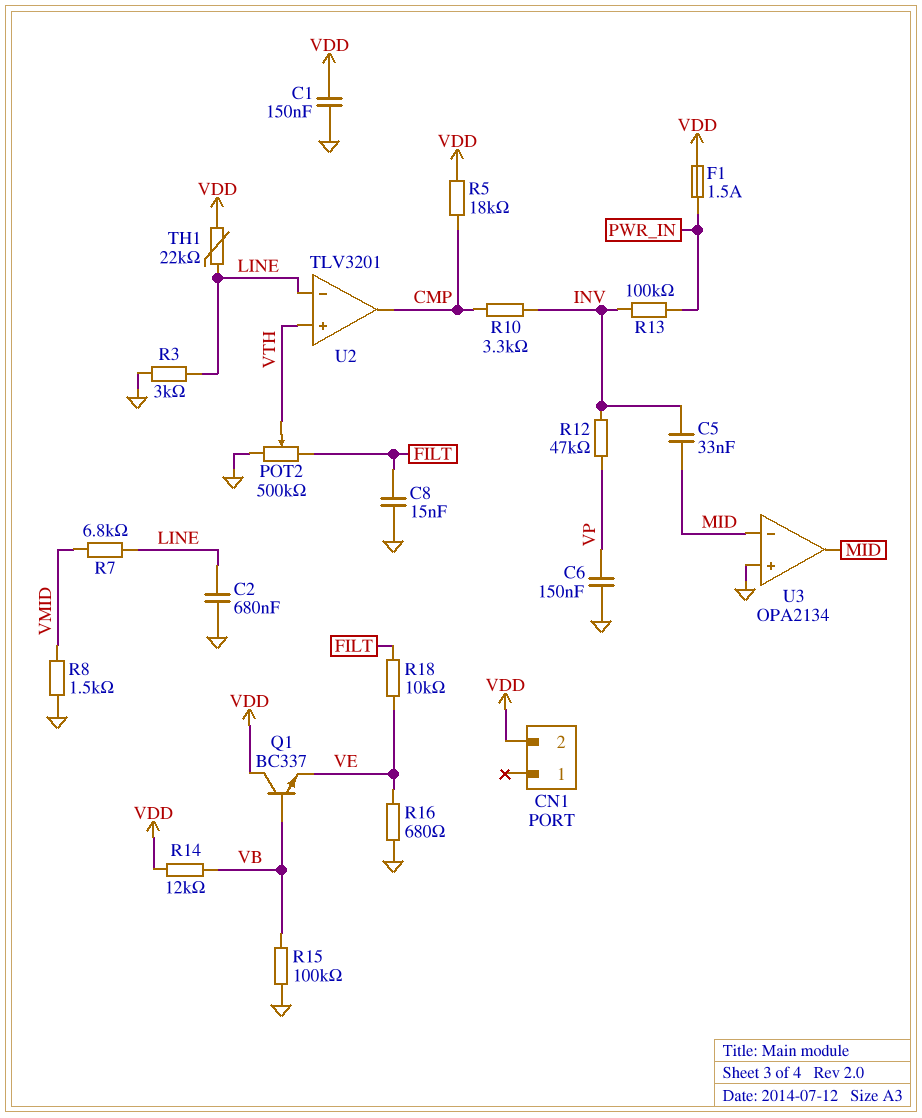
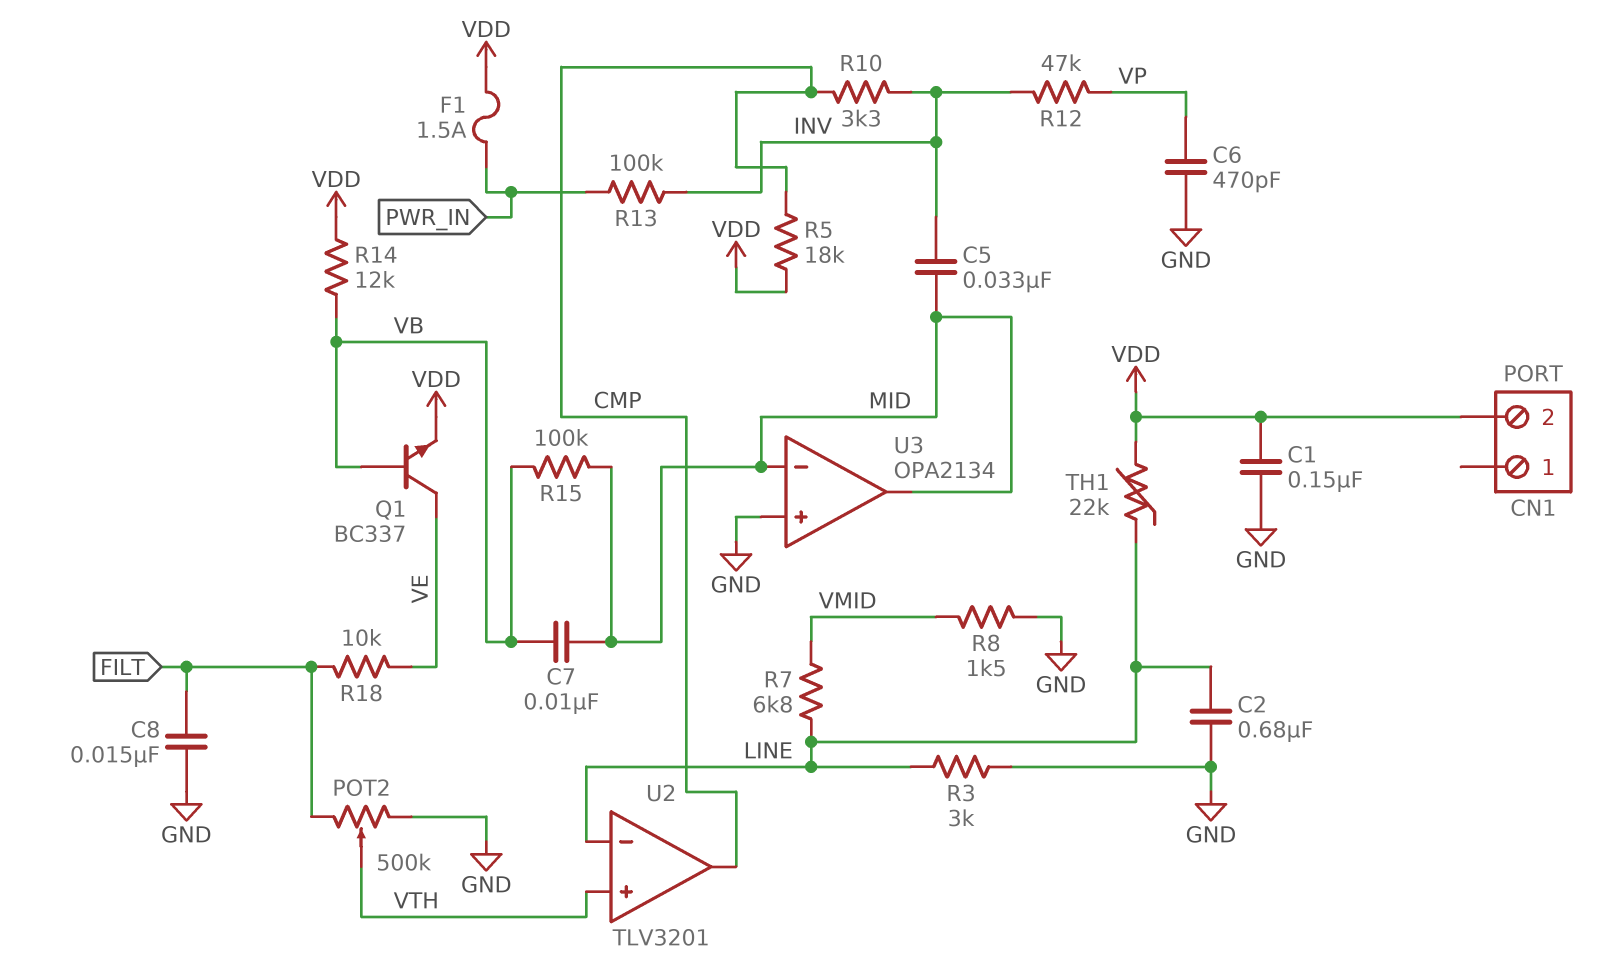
C6: 150nF (GND, VP) -> 470pF (GND, VP)
C7: none -> 10nF (MID, VB)
Q1: NPN BC337 (B VB, C VDD, E VE) -> NPN BC337 (B VB, C VE, E VDD)
R15: 100k (GND, VB) -> 100k (MID, VB)
R16: 680 (GND, VE) -> none

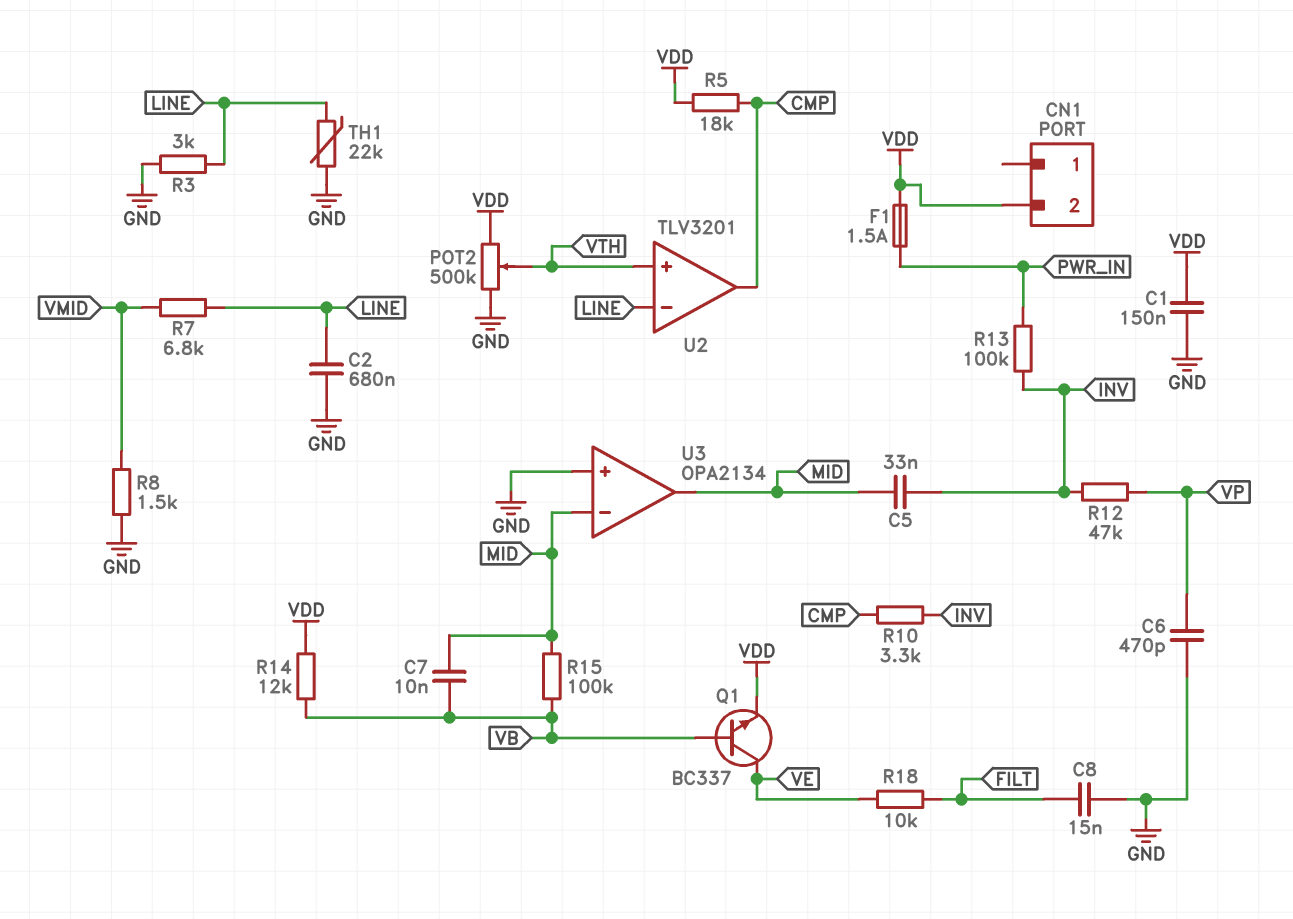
POT2: 500k (FILT, GND, wiper VTH) -> 500k (GND, VDD, wiper VTH)
TH1: 22k (LINE, VDD) -> 22k (GND, LINE)

